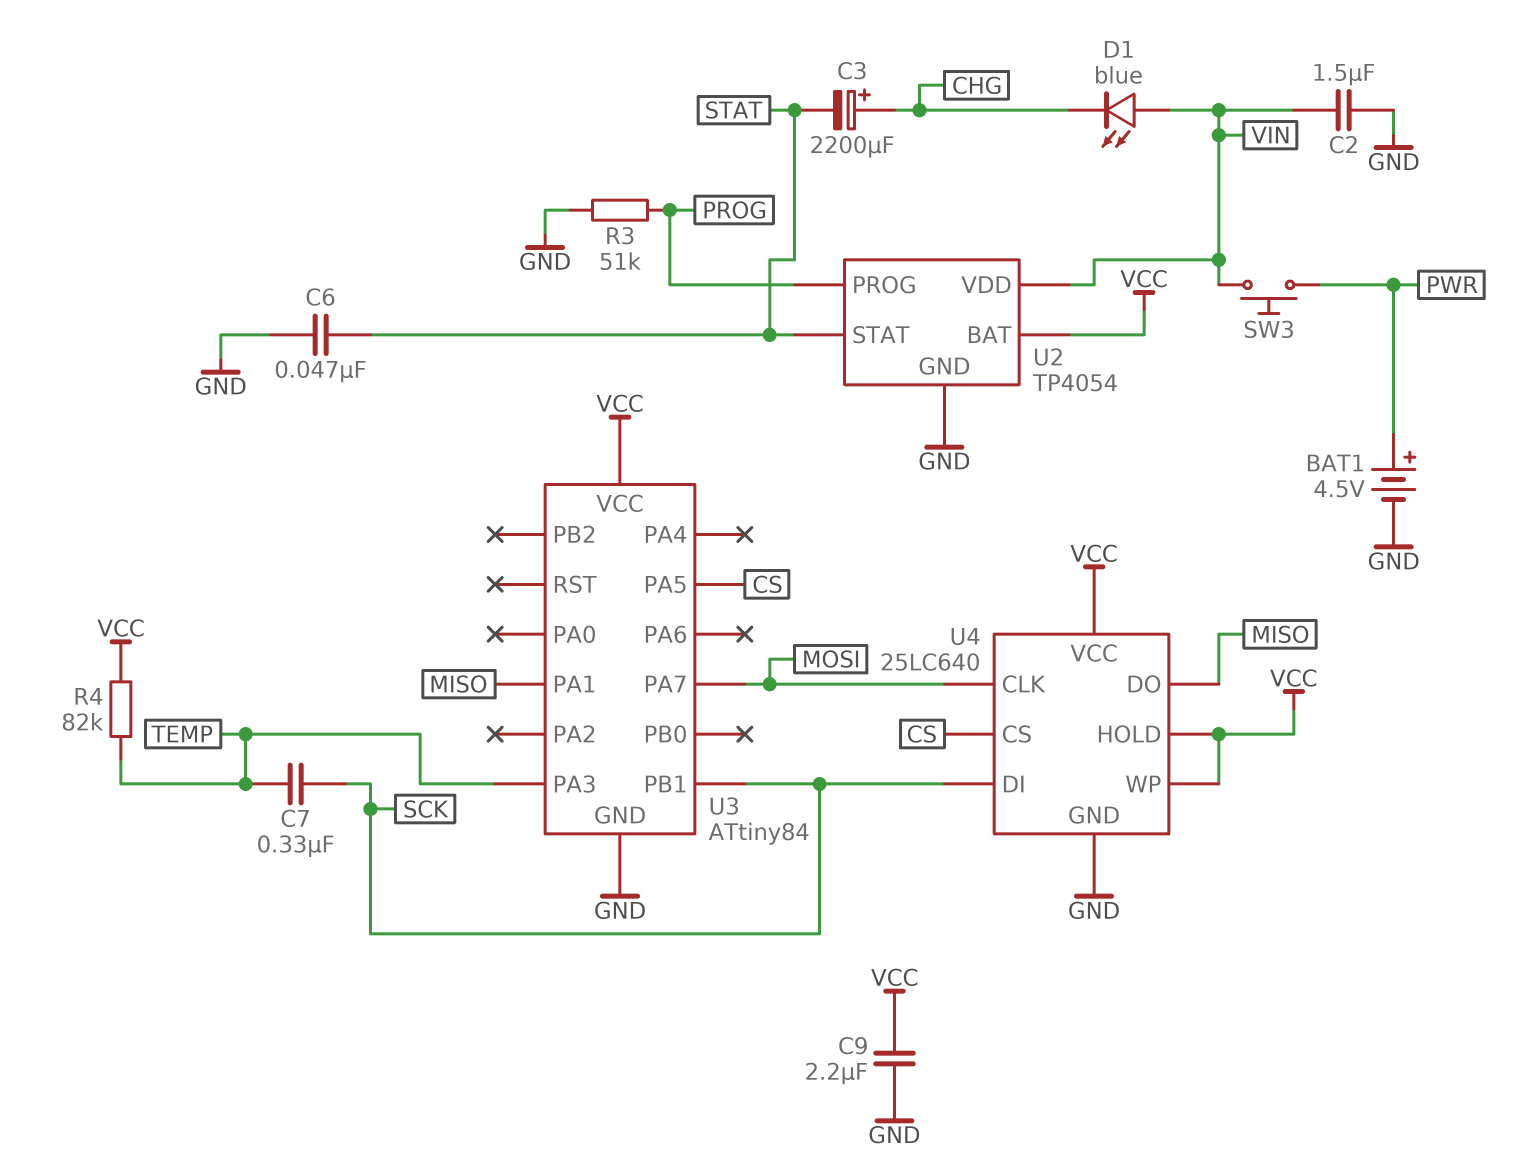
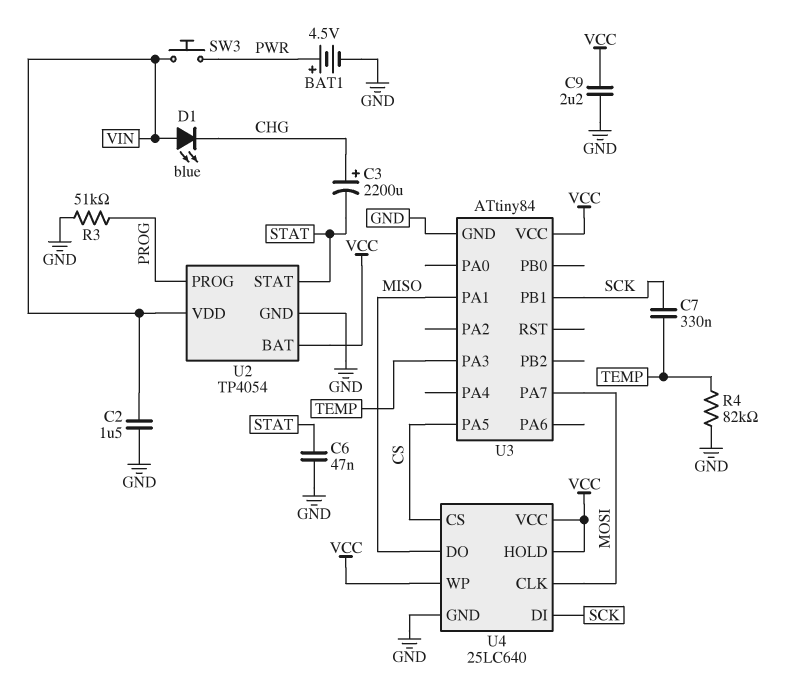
R4: 82k (TEMP, VCC) -> 82k (GND, TEMP)

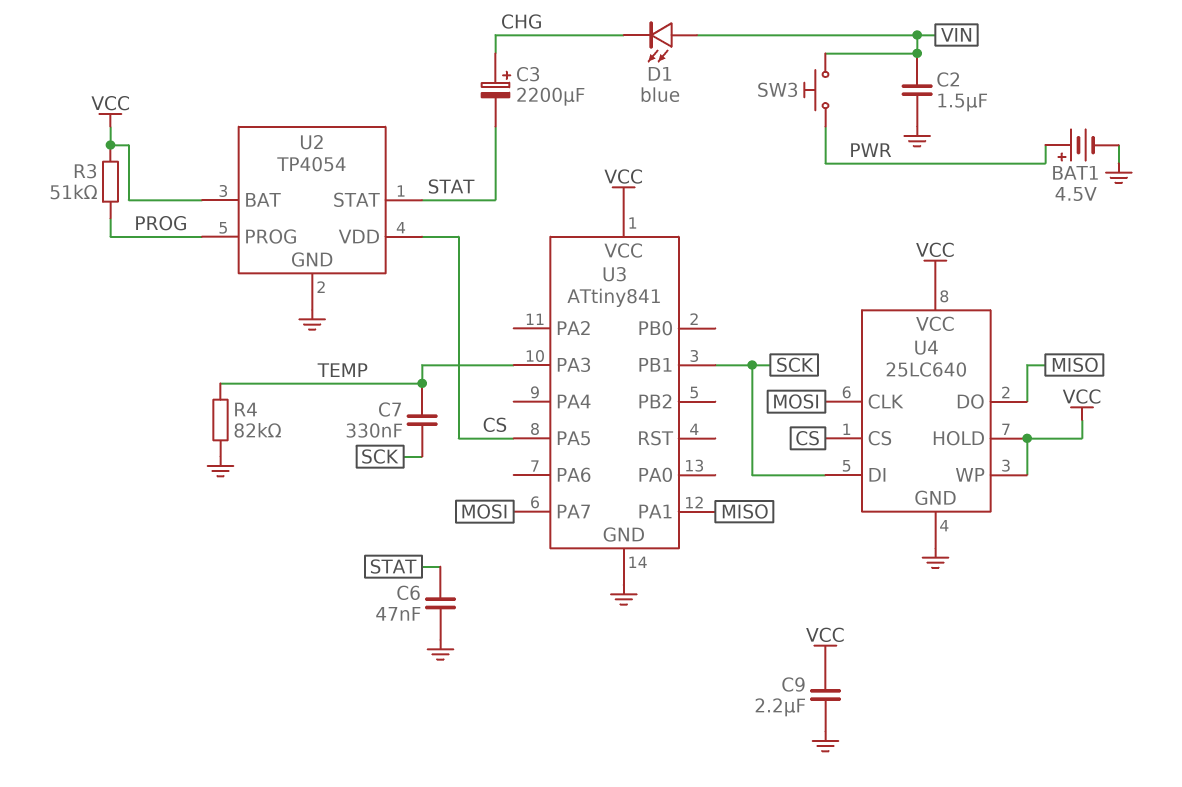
R3: 51k (GND, PROG) -> 51k (PROG, VCC)
U2 pin VDD: VIN -> CS
U3: ATtiny84 -> ATtiny841

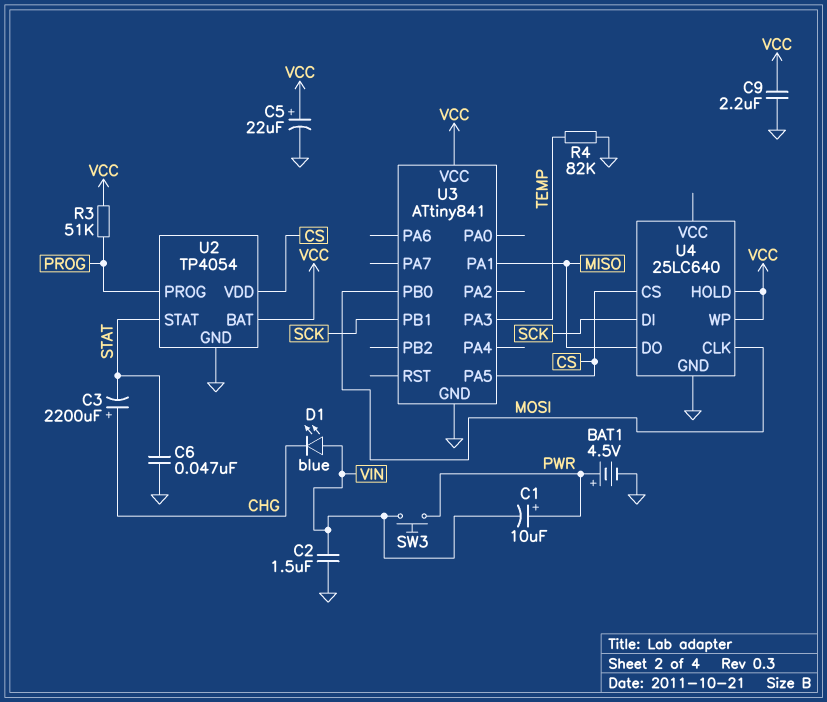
C1: none -> 10uF (plus PWR, minus VIN)
C5: none -> 22uF (plus VCC, minus GND)
C7: 330nF (SCK, TEMP) -> none
U3 pin PA7: MOSI -> none
U3 pin PB0: none -> MOSI
U4 pin VCC: VCC -> none

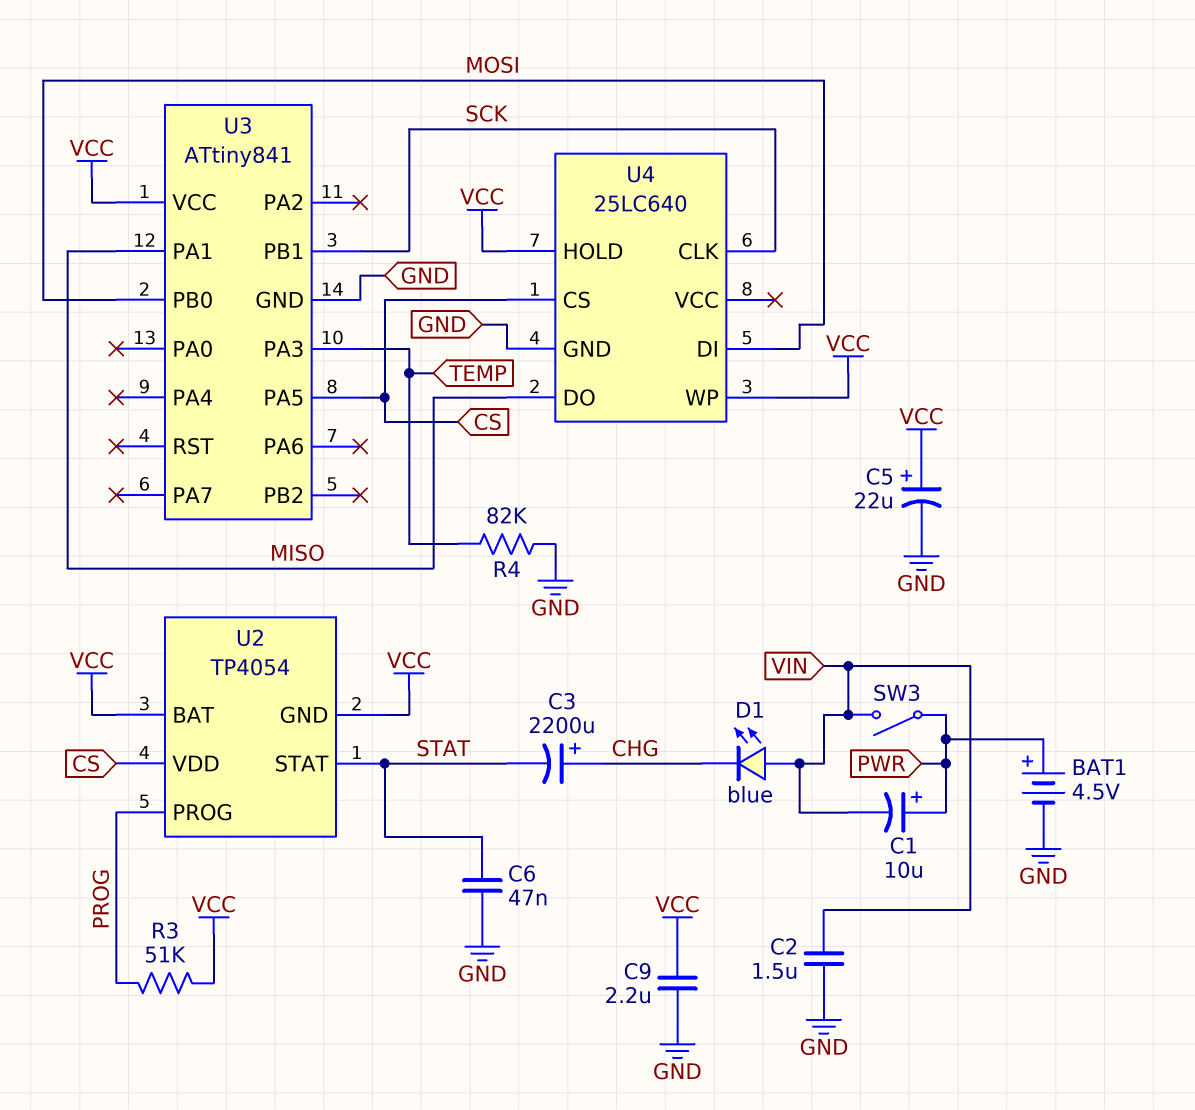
SW3: button (PWR, VIN) -> switch (PWR, VIN)
U2 pin GND: GND -> VCC
U4 pin CLK: MOSI -> SCK
U4 pin DI: SCK -> MOSI

